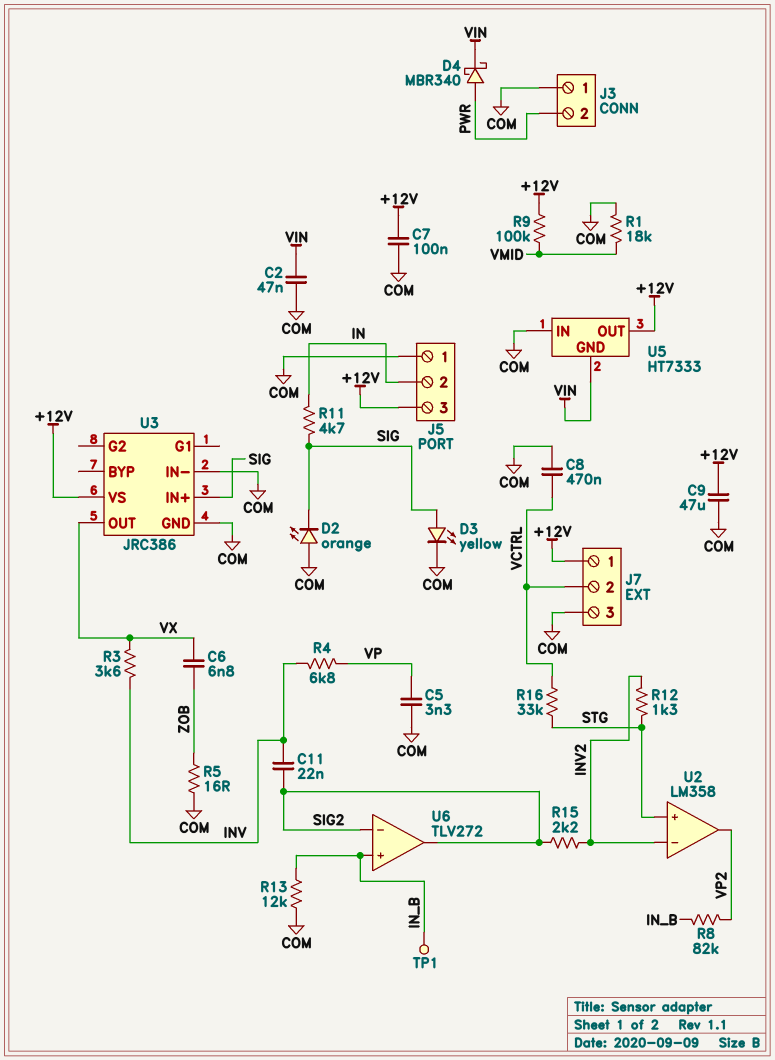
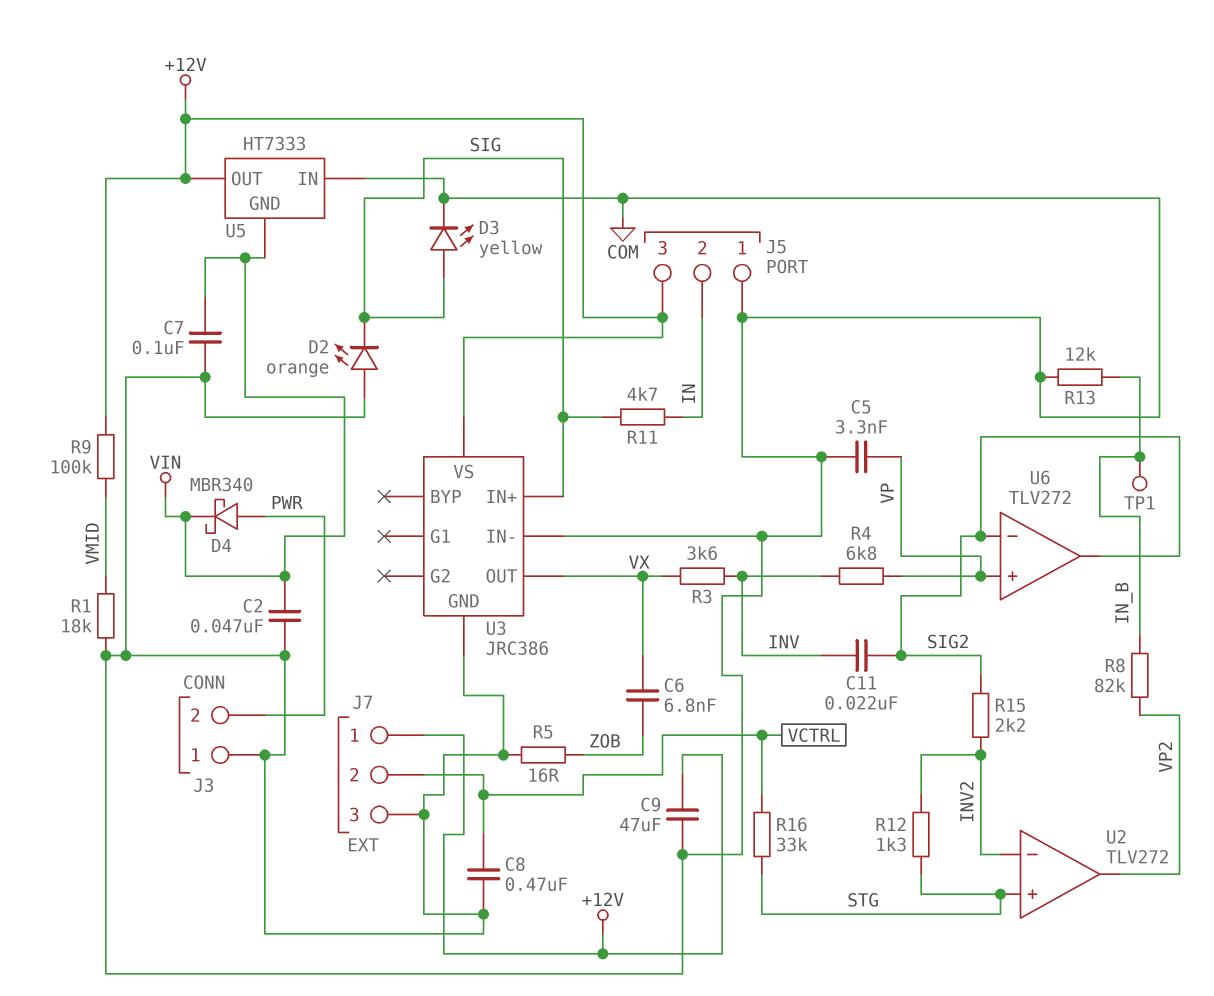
C7: 100nF (+12V, COM) -> 100nF (COM, VIN)
U2: LM358 -> TLV272
U6 pin in+: IN_B -> VP

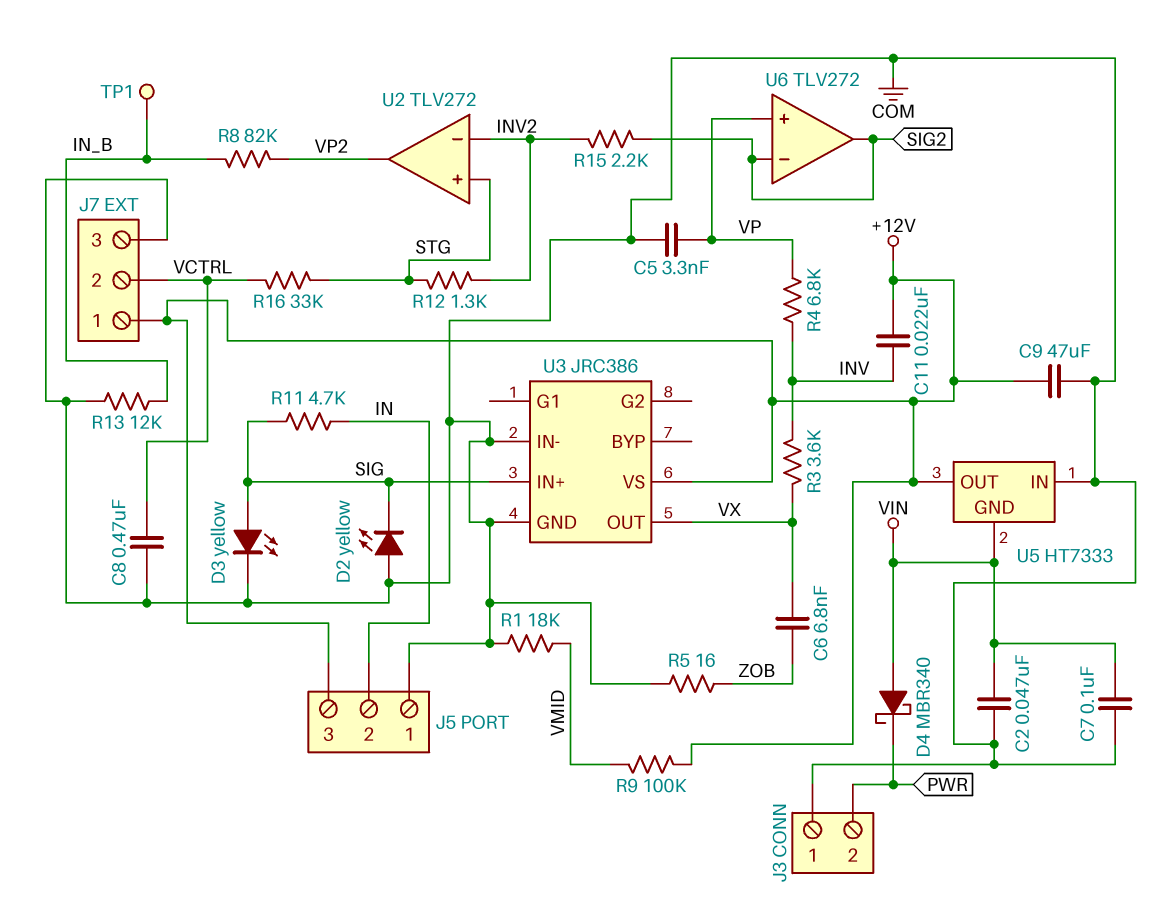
C11: 22nF (INV, SIG2) -> 22nF (+12V, INV)
D2: LED orange (A COM, K SIG) -> LED yellow (A COM, K SIG)
D4: schottky MBR340 (A PWR, K VIN) -> schottky MBR340 (A VIN, K PWR)

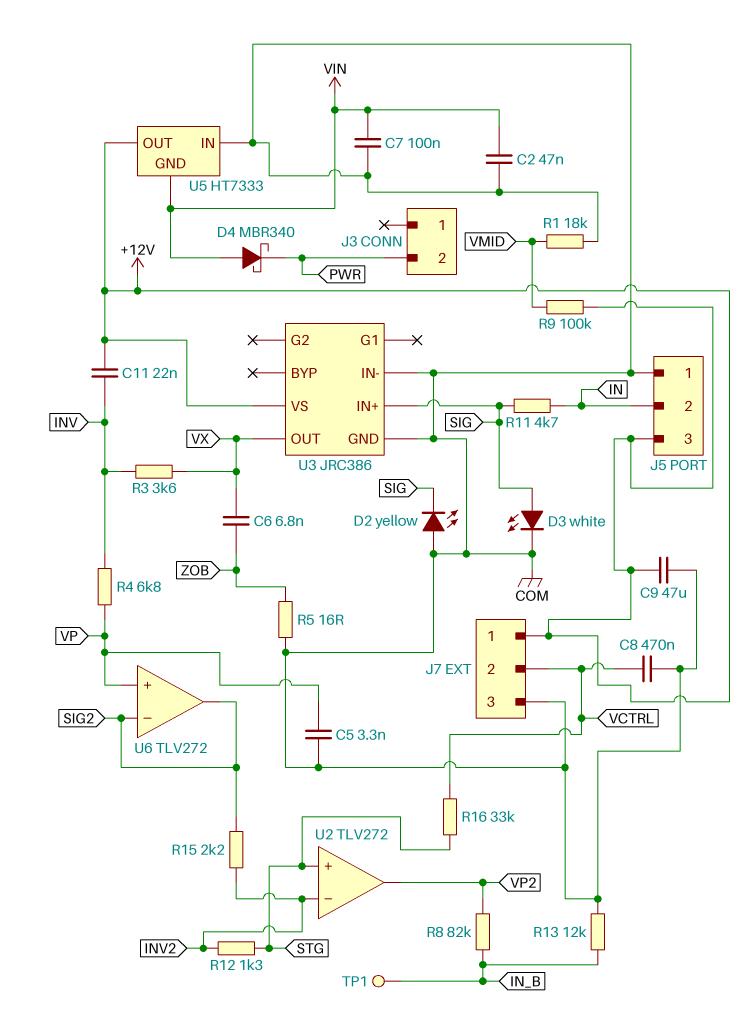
D3: LED yellow (A SIG, K COM) -> LED white (A SIG, K COM)
J3 pin 1: COM -> none

